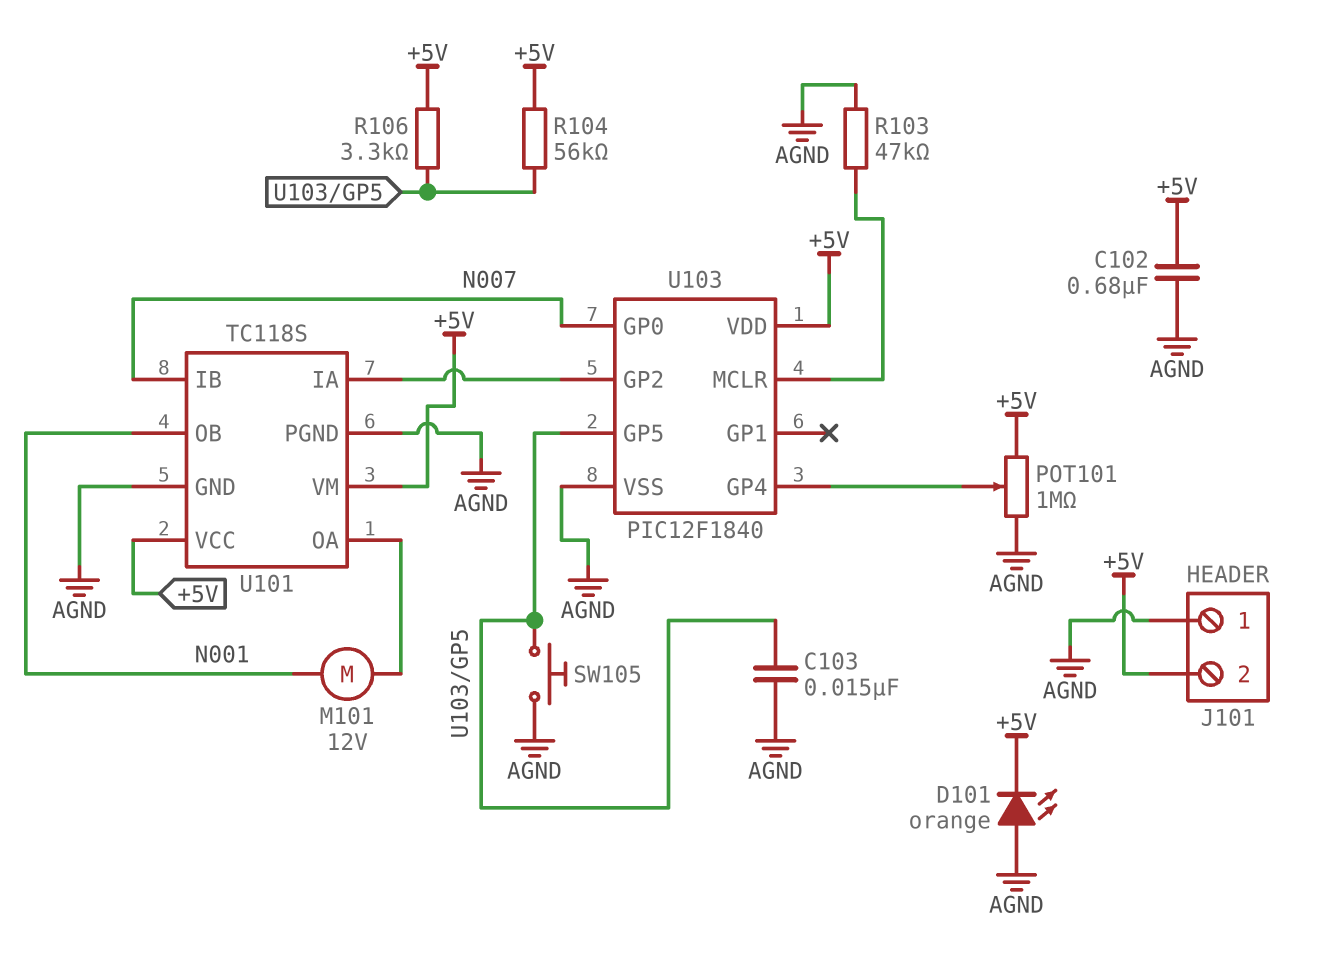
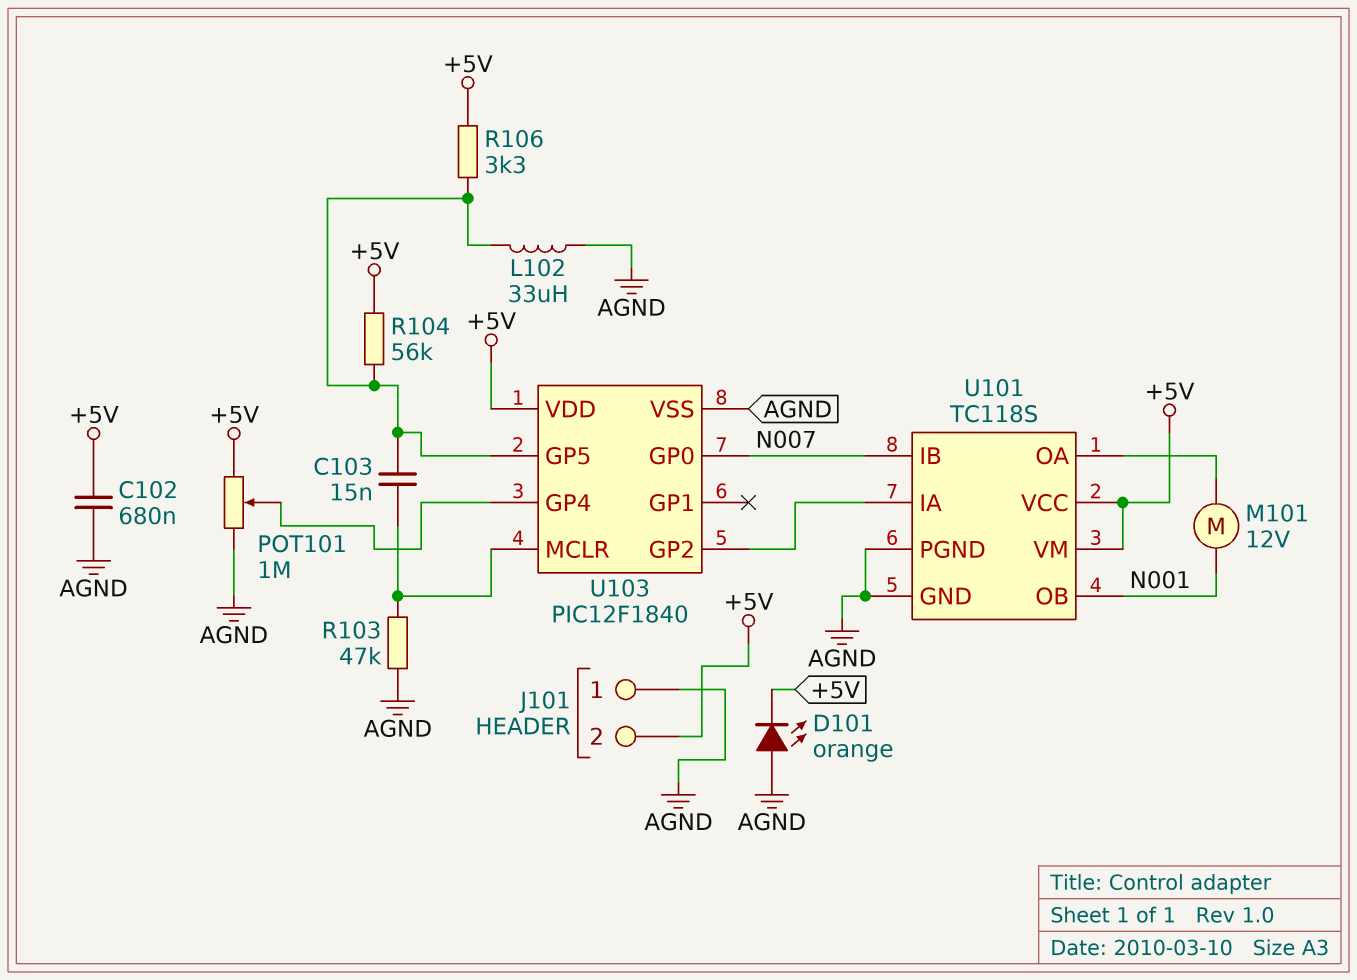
C103: 15nF (AGND, U103/GP5) -> 15nF (U103/GP5, U103/MCLR)
L102: none -> 33uH (AGND, U103/GP5)
SW105: button (AGND, U103/GP5) -> none

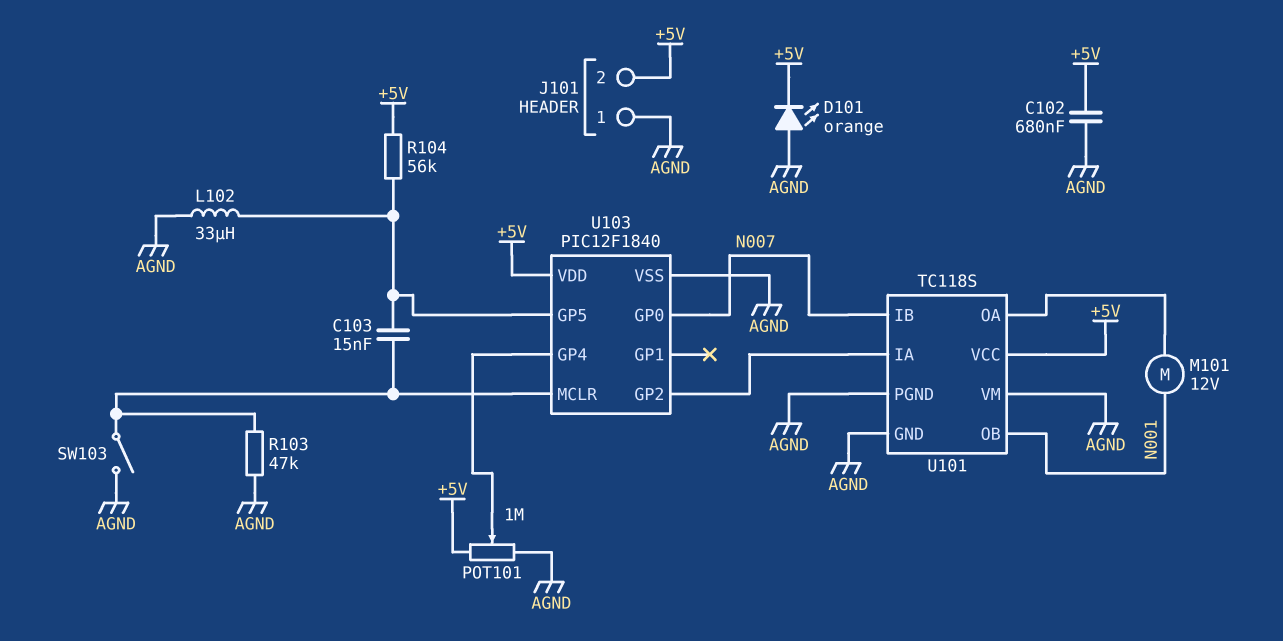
R106: 3.3k (+5V, U103/GP5) -> none
SW103: none -> switch (AGND, U103/MCLR)
U101 pin VM: +5V -> AGND

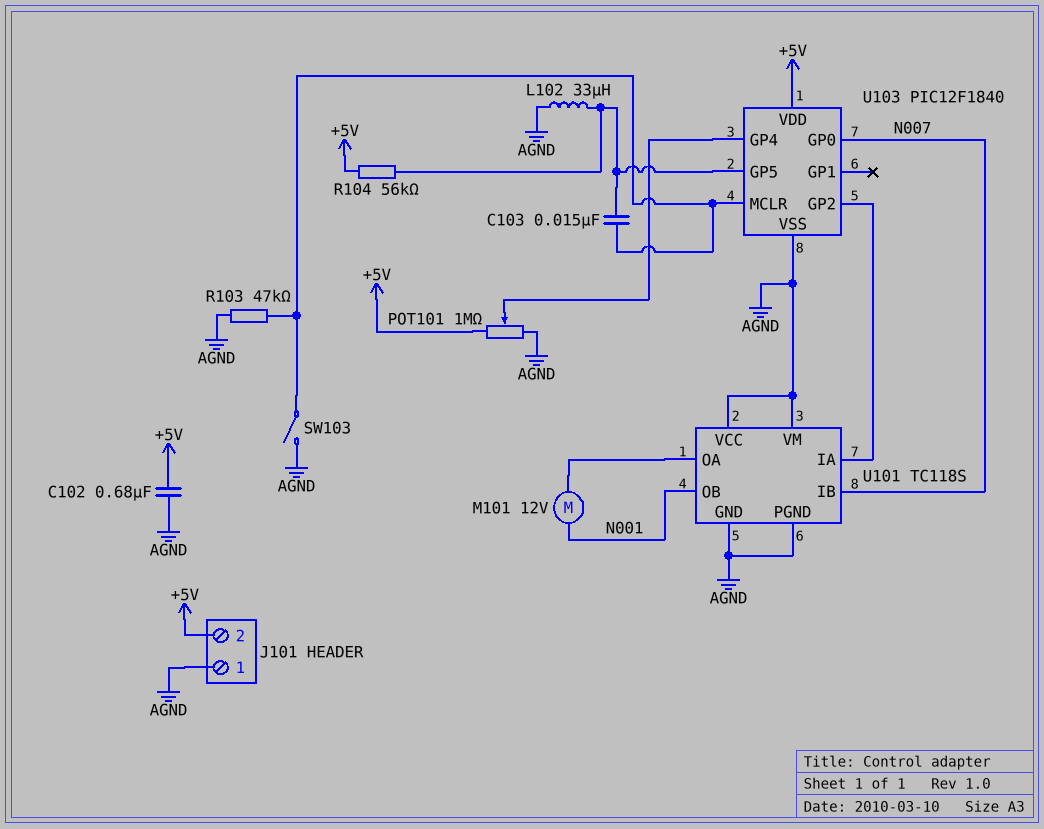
D101: LED orange (A AGND, K +5V) -> none
U101 pin VCC: +5V -> AGND

